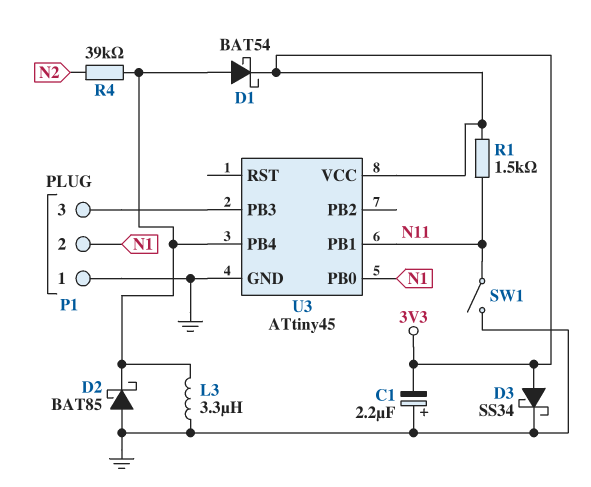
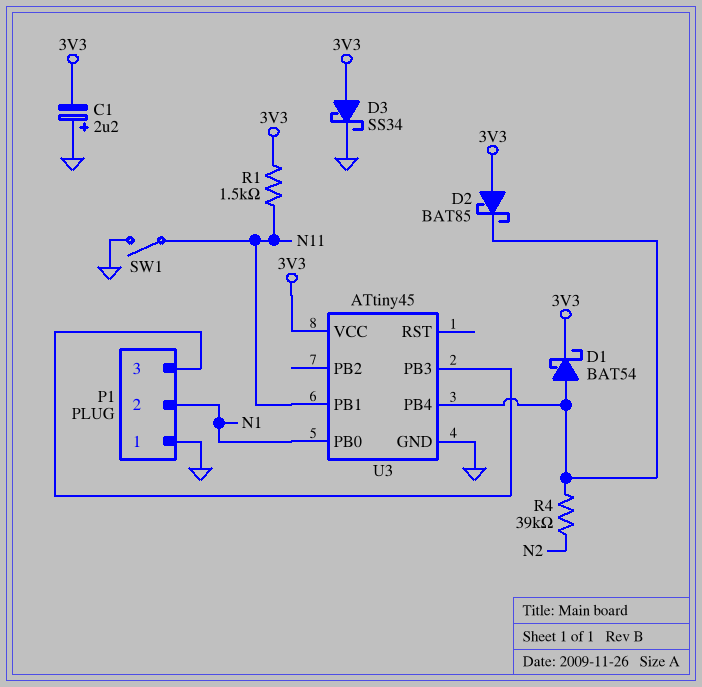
D2: schottky BAT85 (A GND, K U3/PB4) -> schottky BAT85 (A 3V3, K U3/PB4)
L3: 3.3uH (GND, U3/PB4) -> none

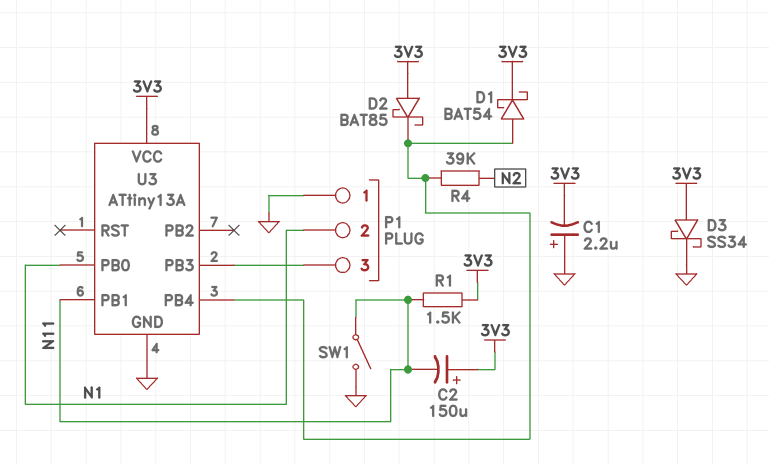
C2: none -> 150uF (plus 3V3, minus N11)
U3: ATtiny45 -> ATtiny13A

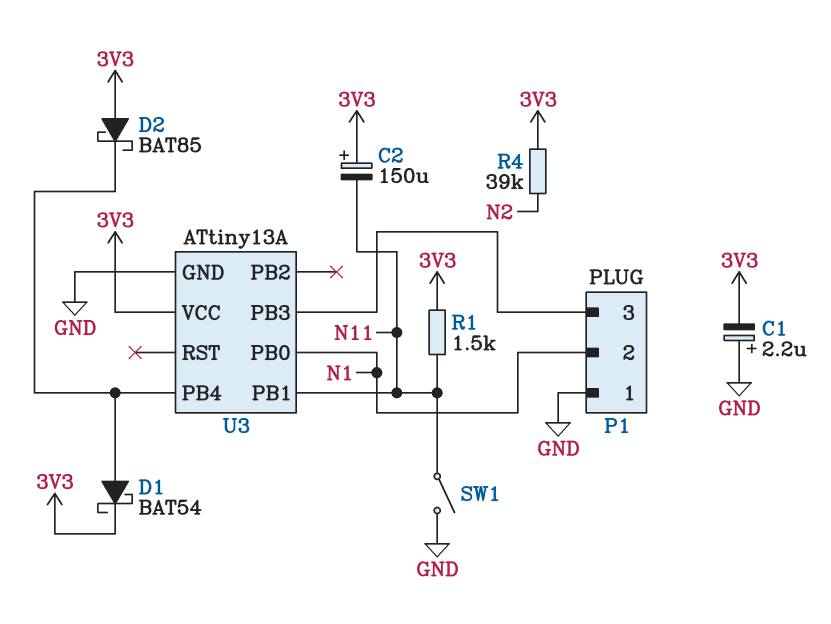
D3: schottky SS34 (A 3V3, K GND) -> none
R4: 39k (N2, U3/PB4) -> 39k (3V3, N2)

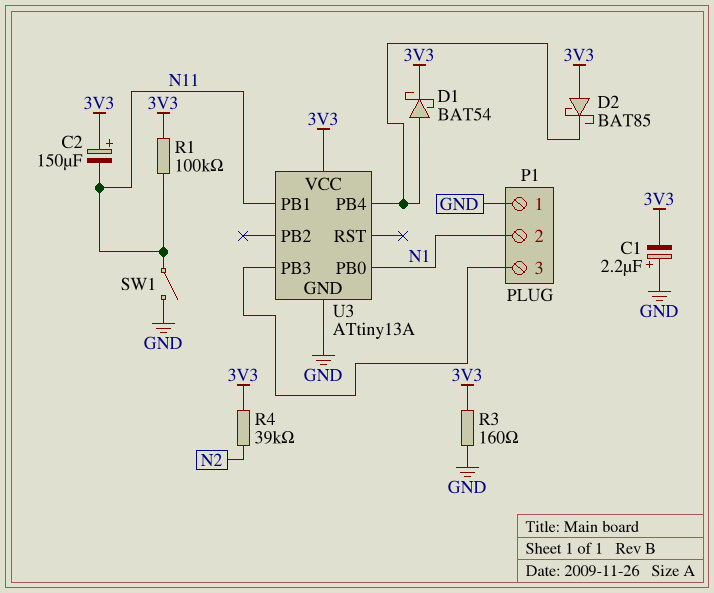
R1: 1.5k (3V3, N11) -> 100k (3V3, N11)
R3: none -> 160 (3V3, GND)

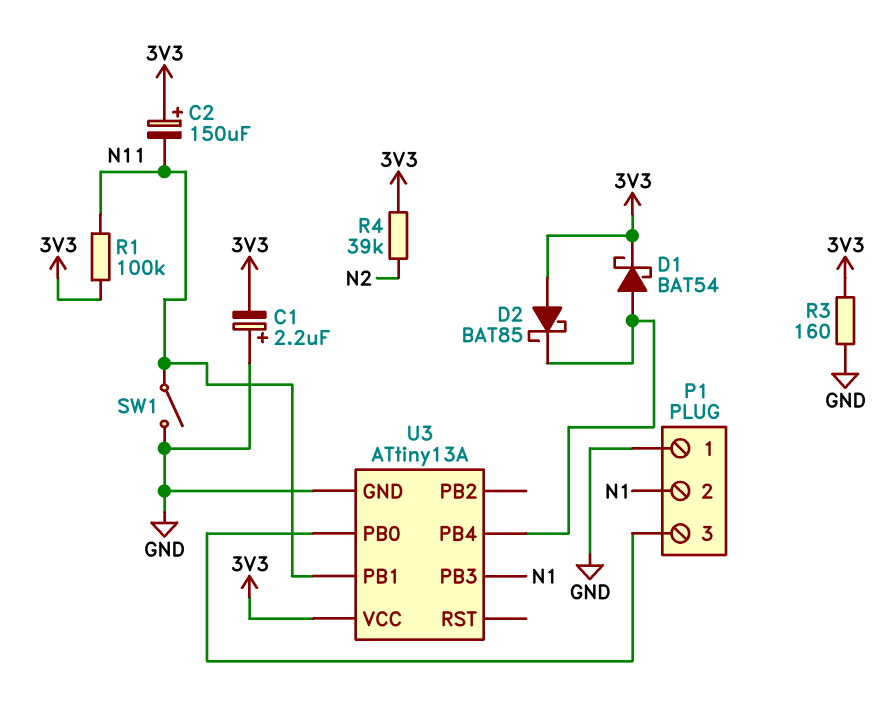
U3 pin PB0: N1 -> P1/3
U3 pin PB3: P1/3 -> N1

